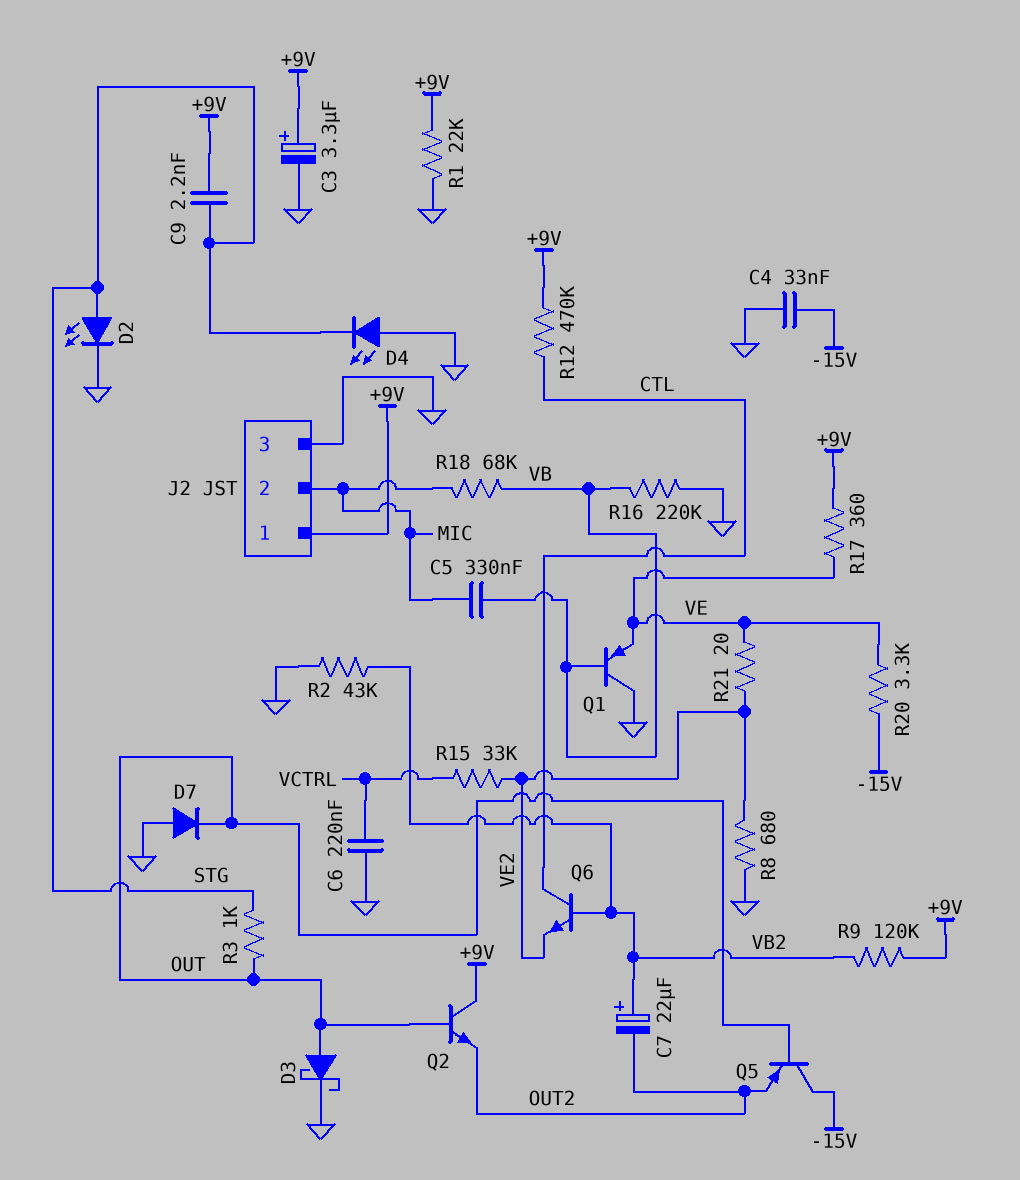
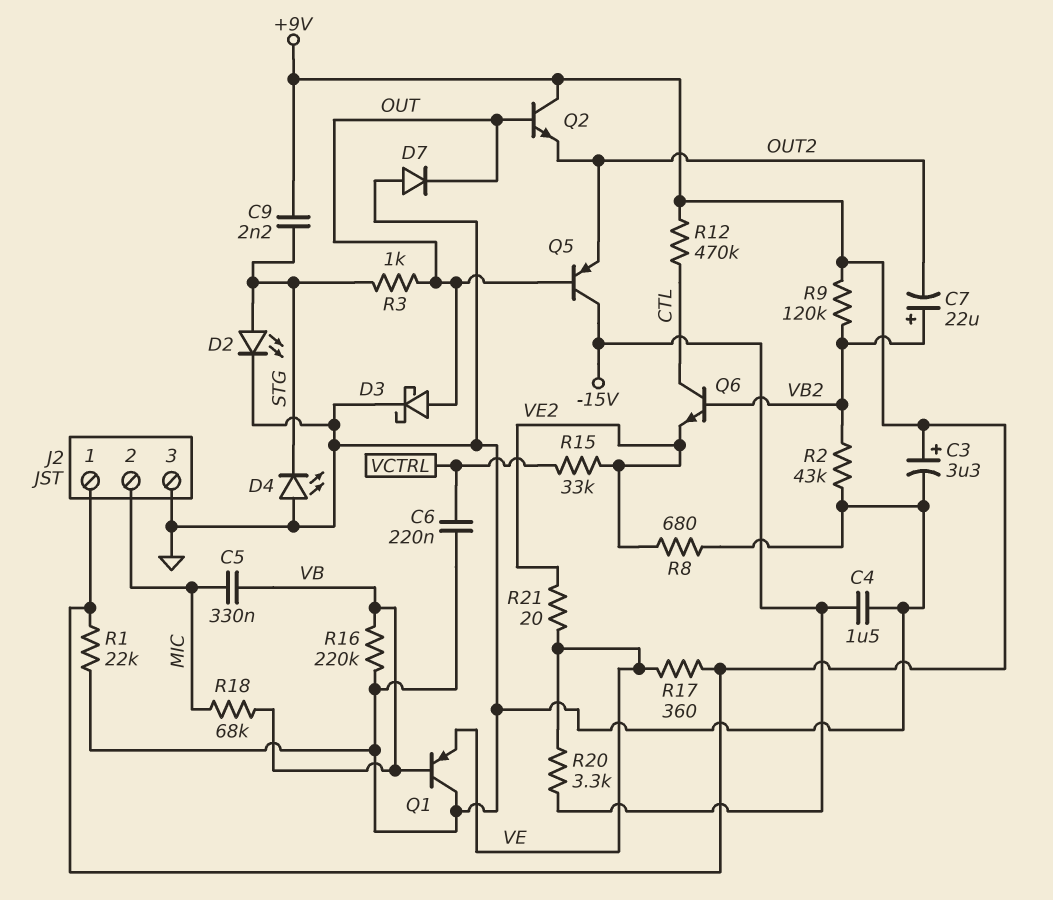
C4: 33nF (-15V, GND) -> 1.5uF (-15V, GND)

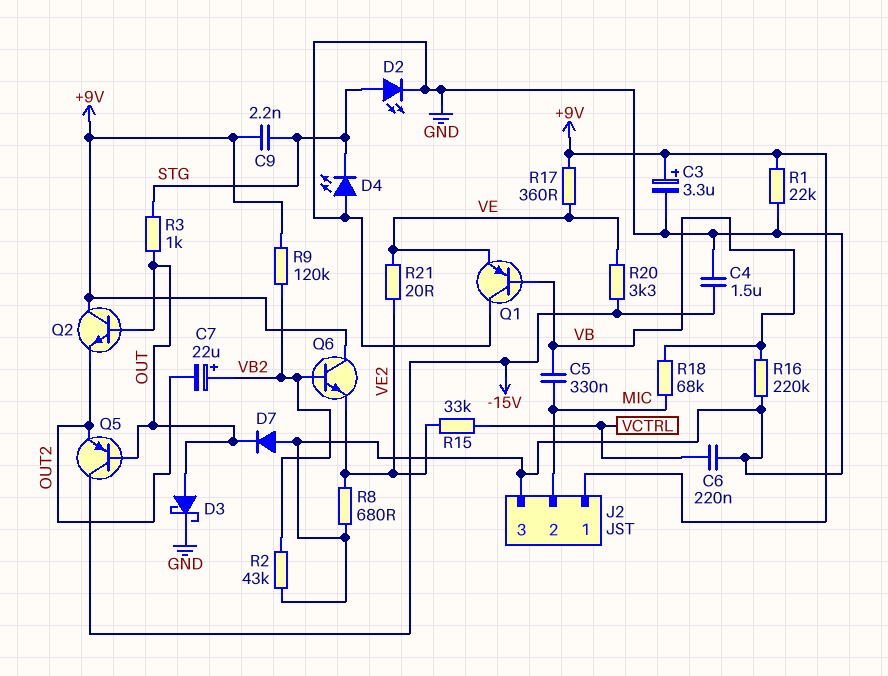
Q6: NPN (B VB2, C CTL, E VE2) -> NPN (B VB2, C +9V, E VE2)
R12: 470k (+9V, CTL) -> none

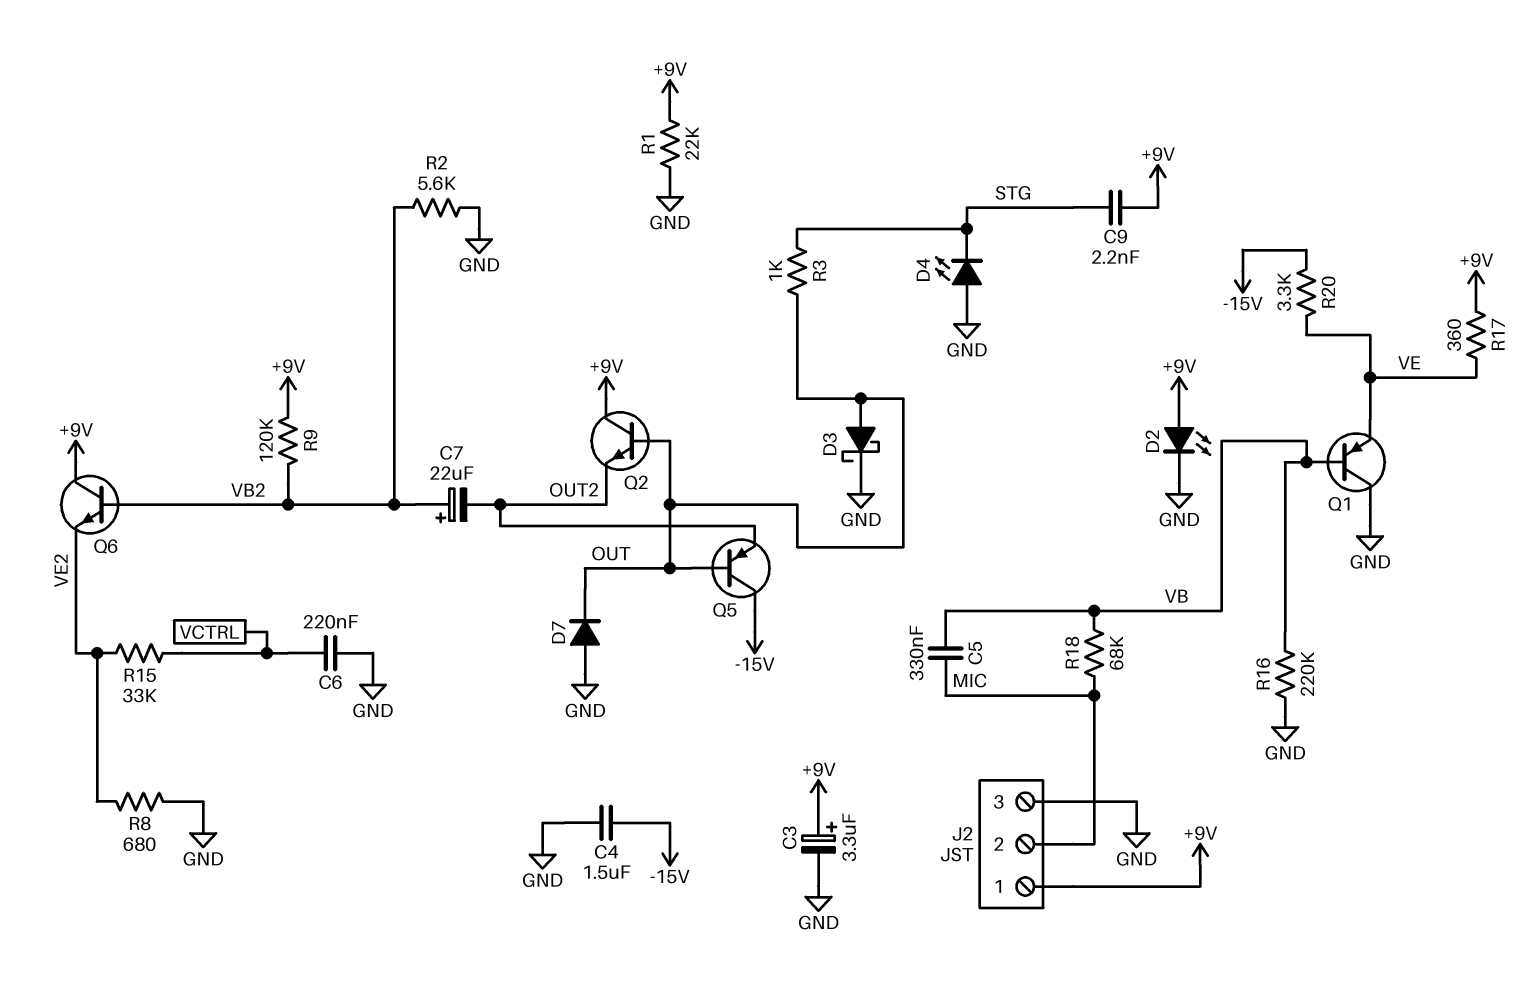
D2: LED (A STG, K GND) -> LED (A +9V, K GND)
R2: 43k (GND, VB2) -> 5.6k (GND, VB2)
R21: 20 (VE, VE2) -> none

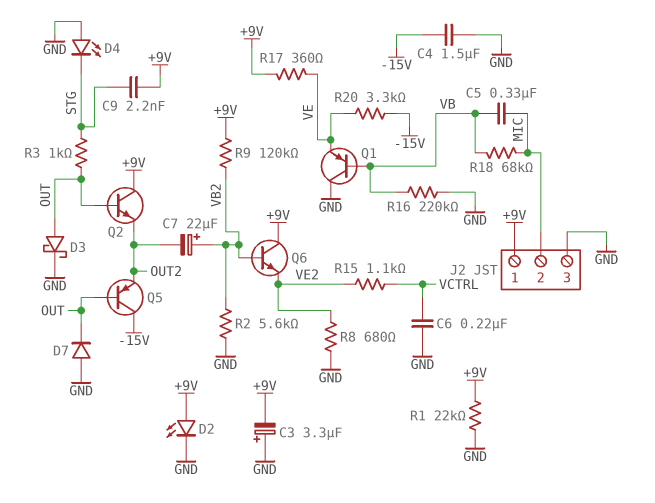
C3: 3.3uF (plus +9V, minus GND) -> 3.3uF (plus GND, minus +9V)
R15: 33k (VCTRL, VE2) -> 1.1k (VCTRL, VE2)

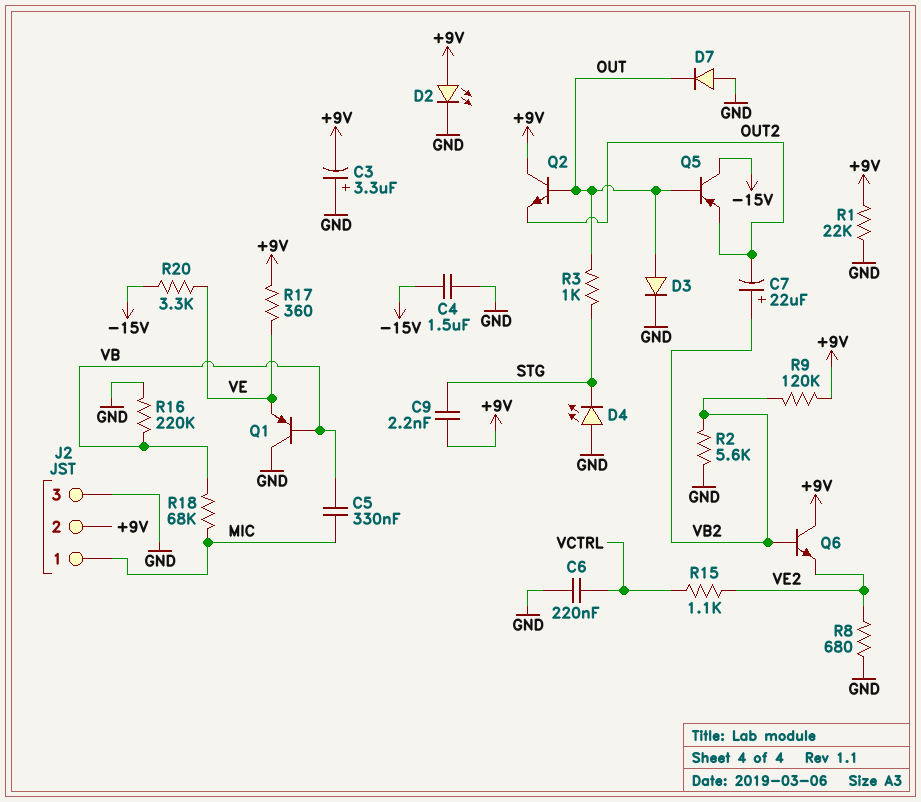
D3: schottky (A OUT, K GND) -> diode (A OUT, K GND)
J2 pin 1: +9V -> MIC
J2 pin 2: MIC -> +9V

